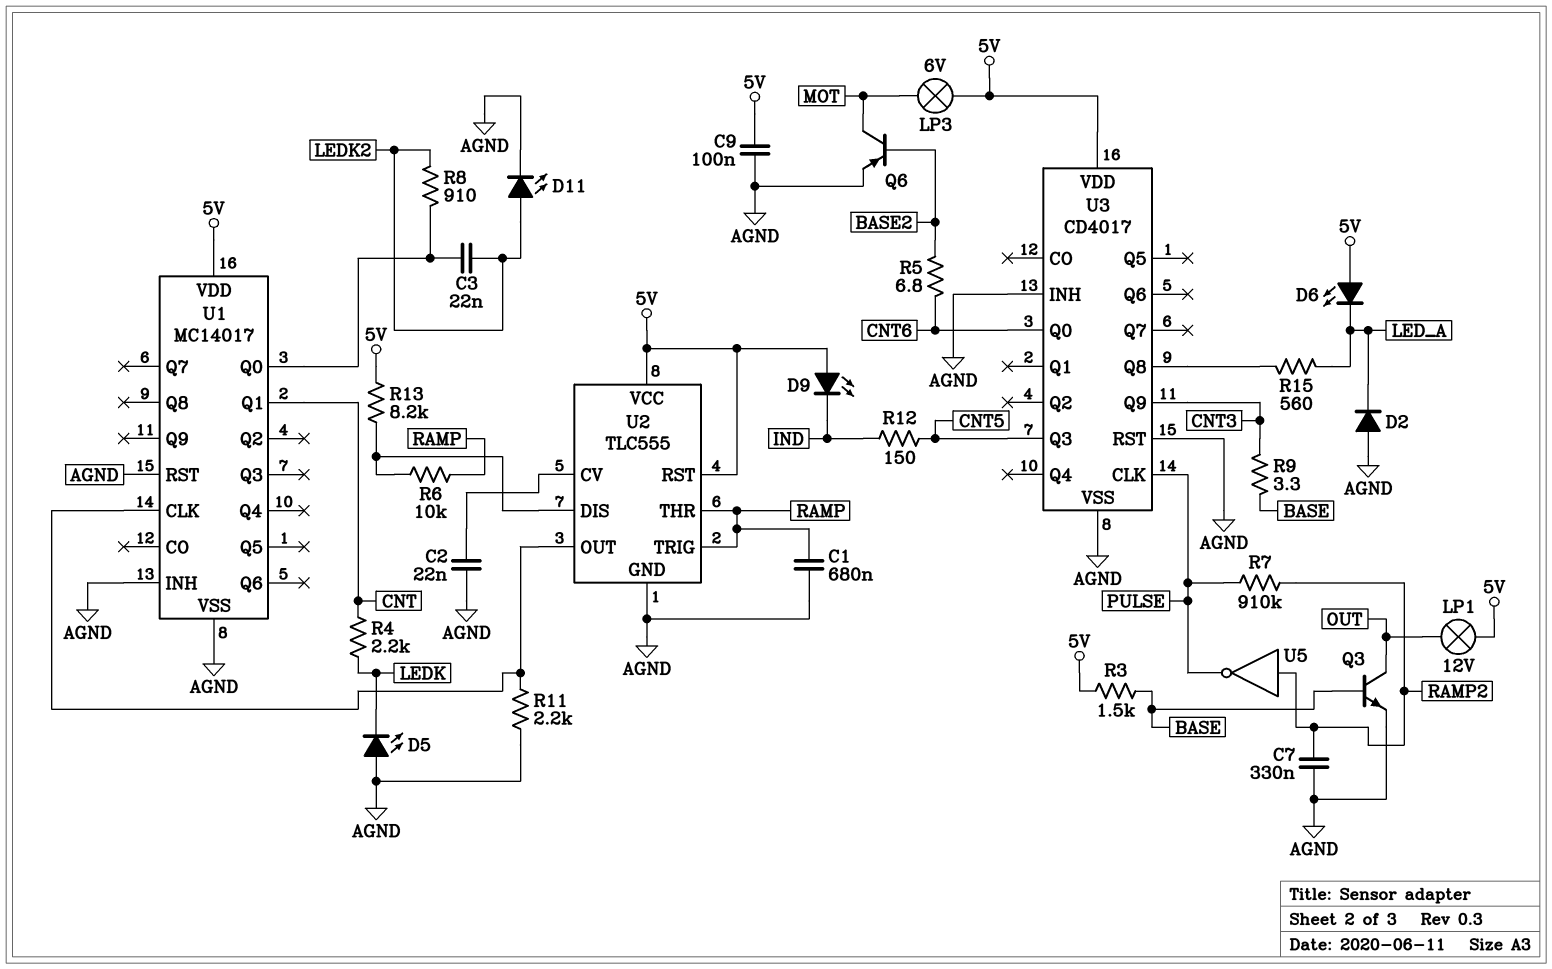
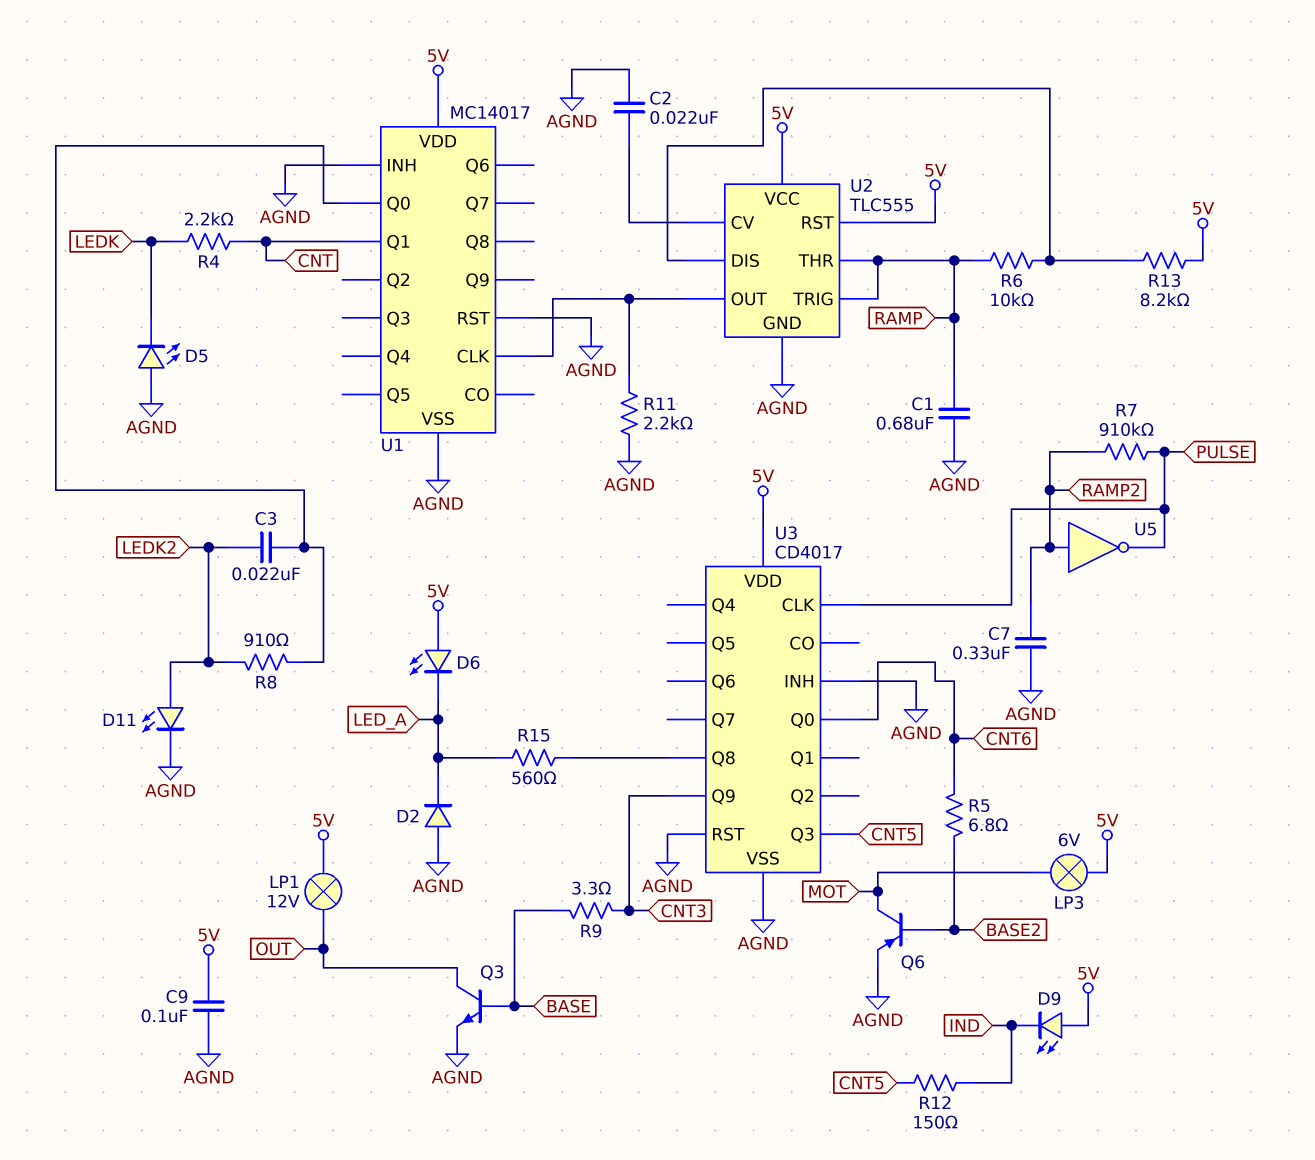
R3: 1.5k (5V, BASE) -> none

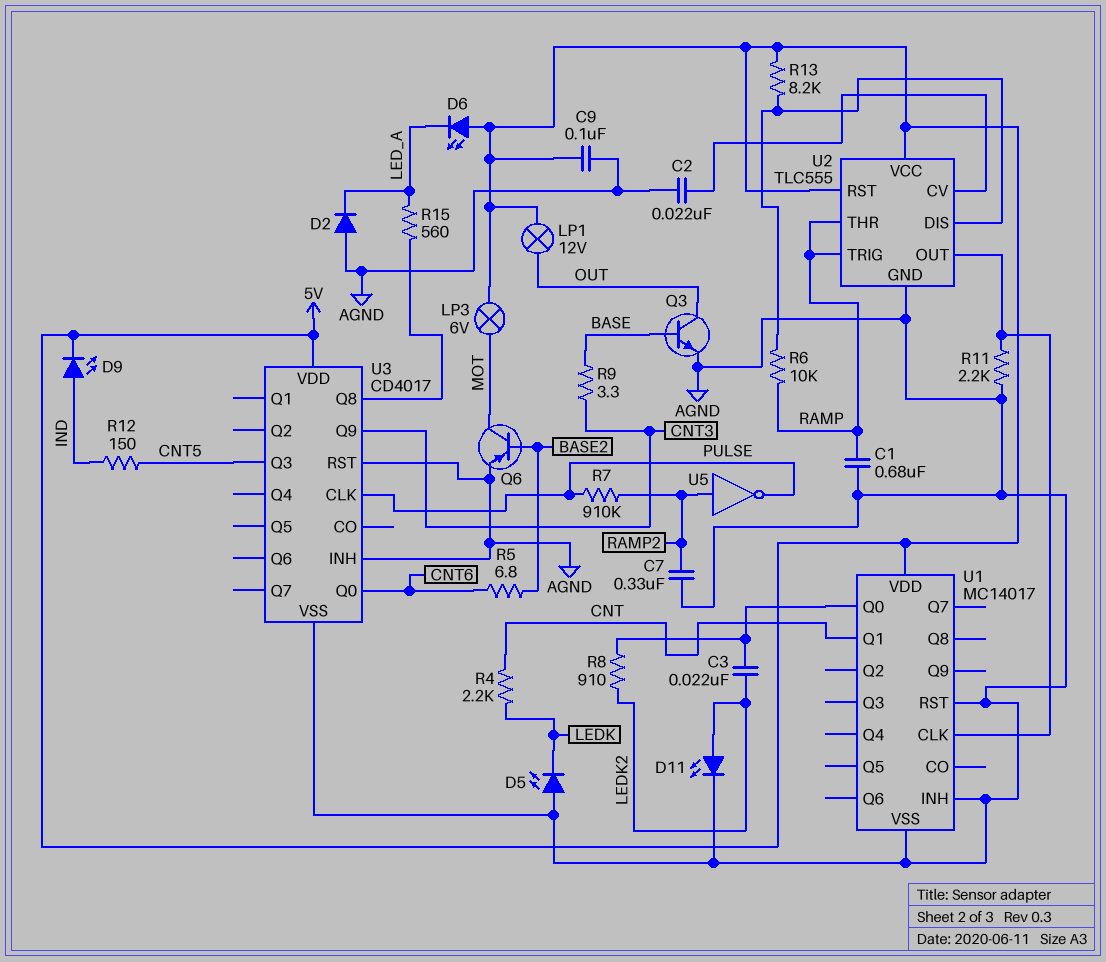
D9: LED (A 5V, K IND) -> LED (A IND, K 5V)

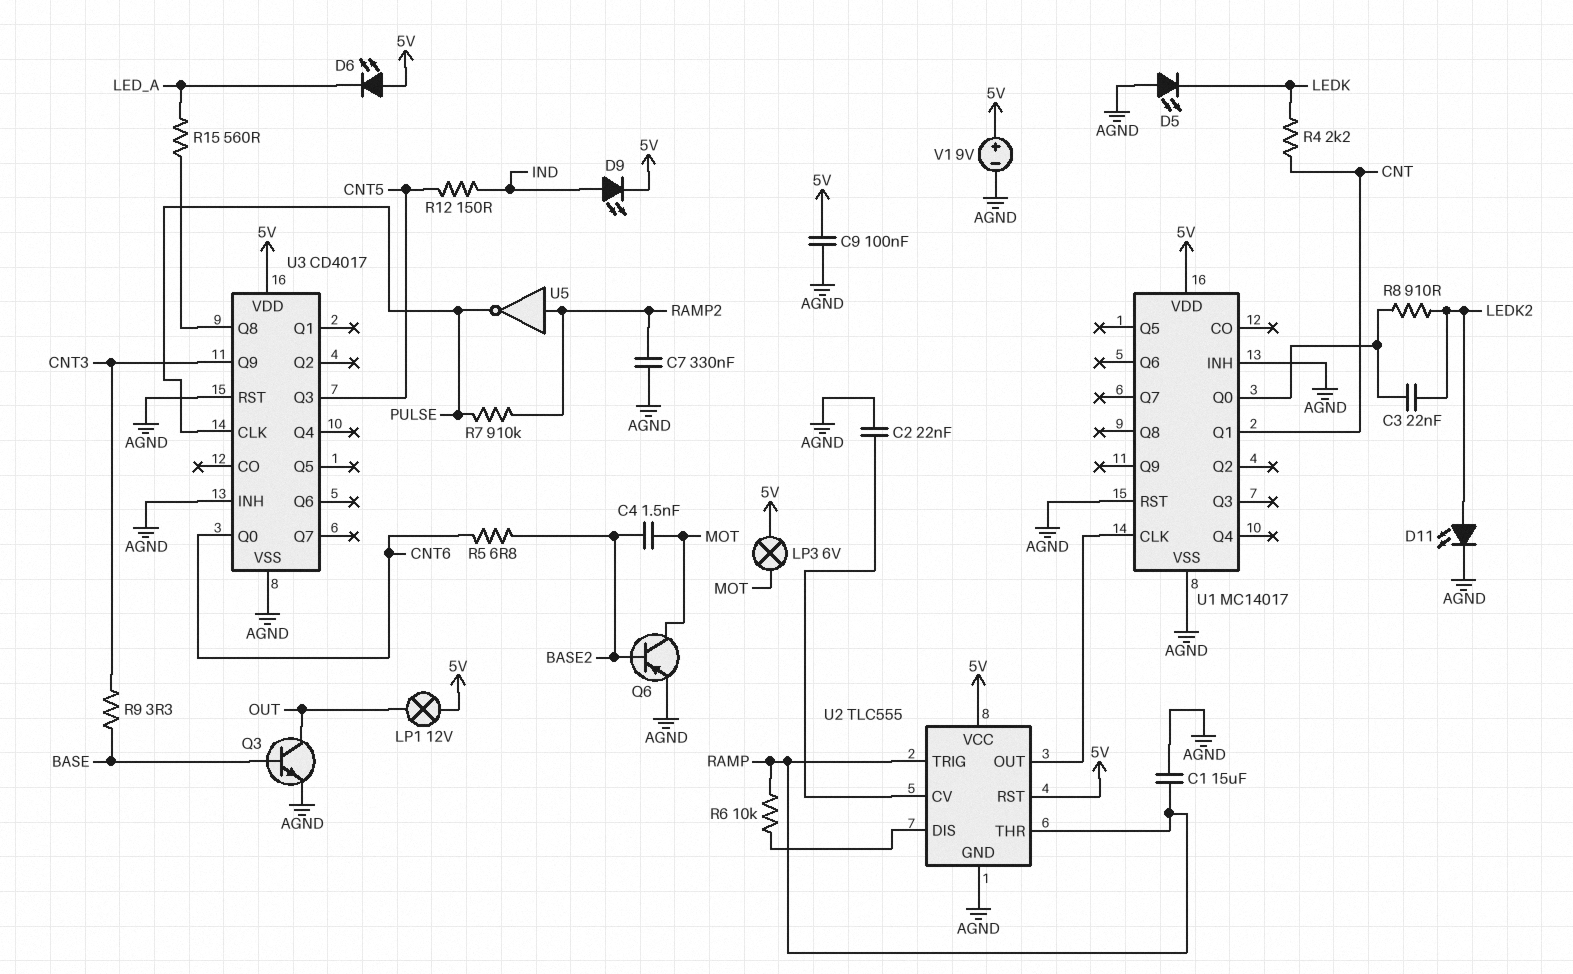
C1: 680nF (AGND, RAMP) -> 15uF (AGND, RAMP)
C4: none -> 1.5nF (BASE2, MOT)
D2: diode (A AGND, K LED_A) -> none
R11: 2.2k (AGND, U1/CLK) -> none
R13: 8.2k (5V, U2/DIS) -> none
V1: none -> 9V (plus 5V, minus AGND)

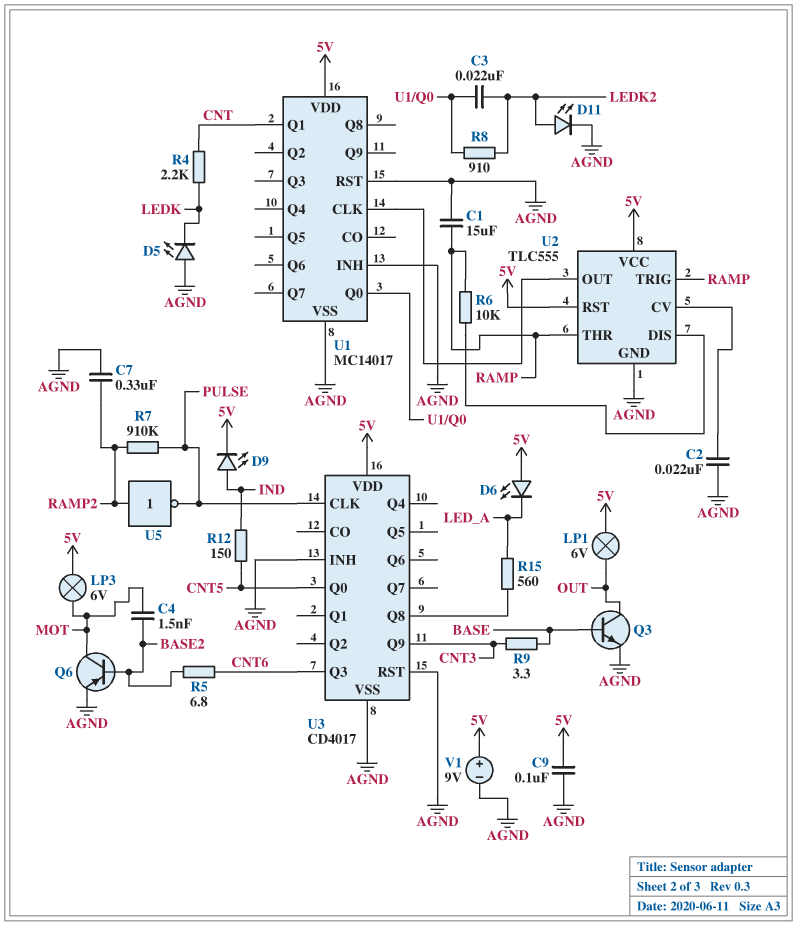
LP1: lamp 12V (5V, OUT) -> lamp 6V (5V, OUT)
U3 pin Q0: CNT6 -> CNT5
U3 pin Q3: CNT5 -> CNT6

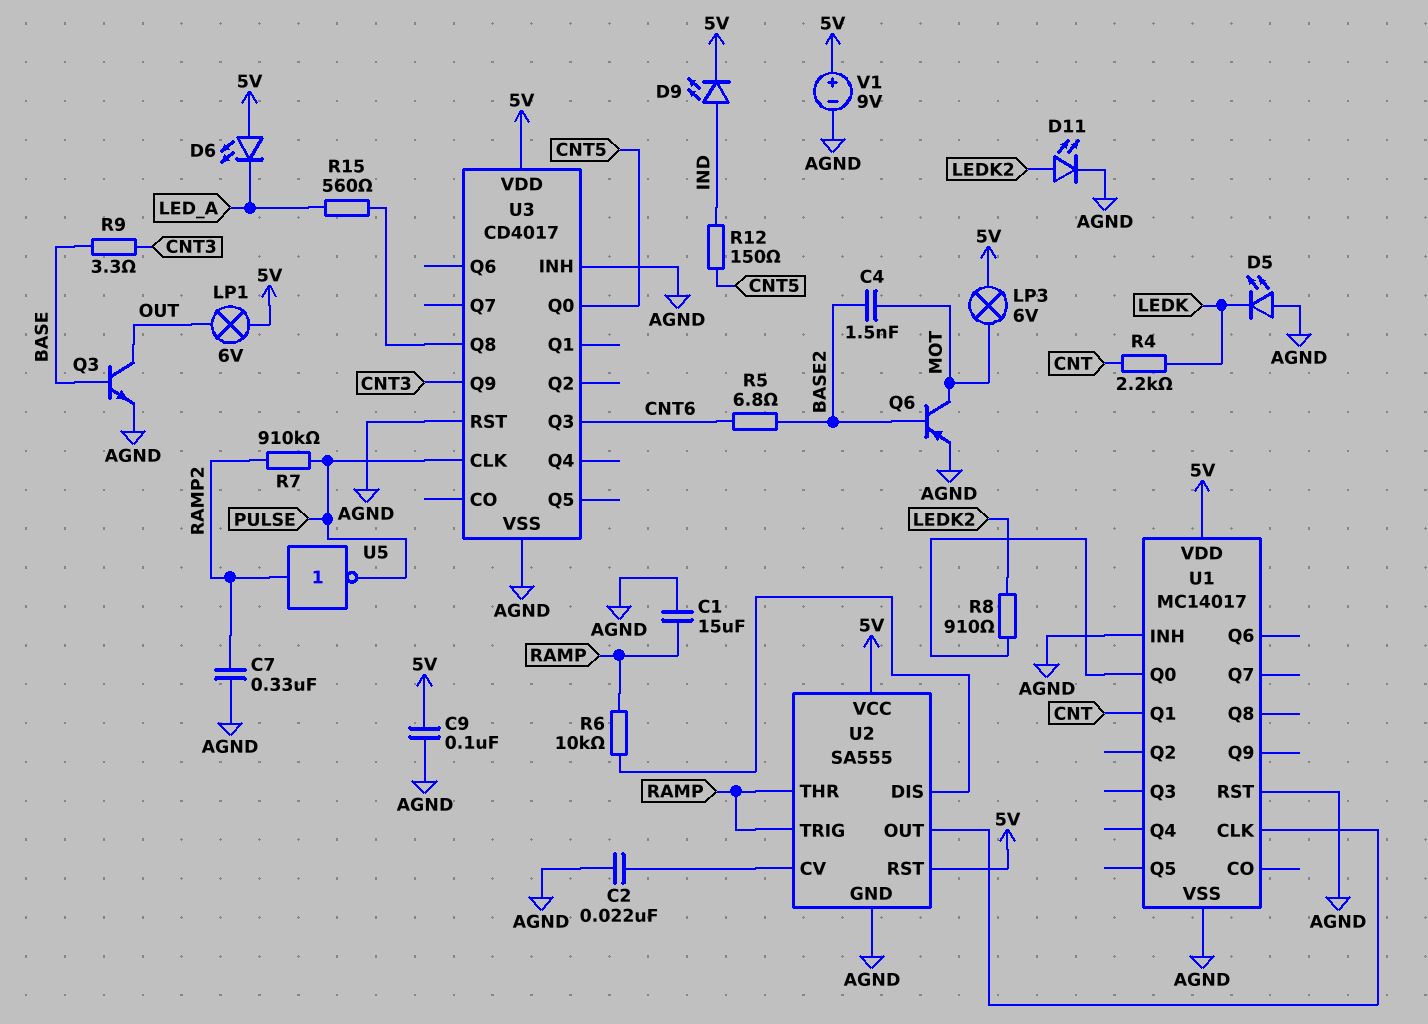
C3: 22nF (LEDK2, U1/Q0) -> none
U2: TLC555 -> SA555

